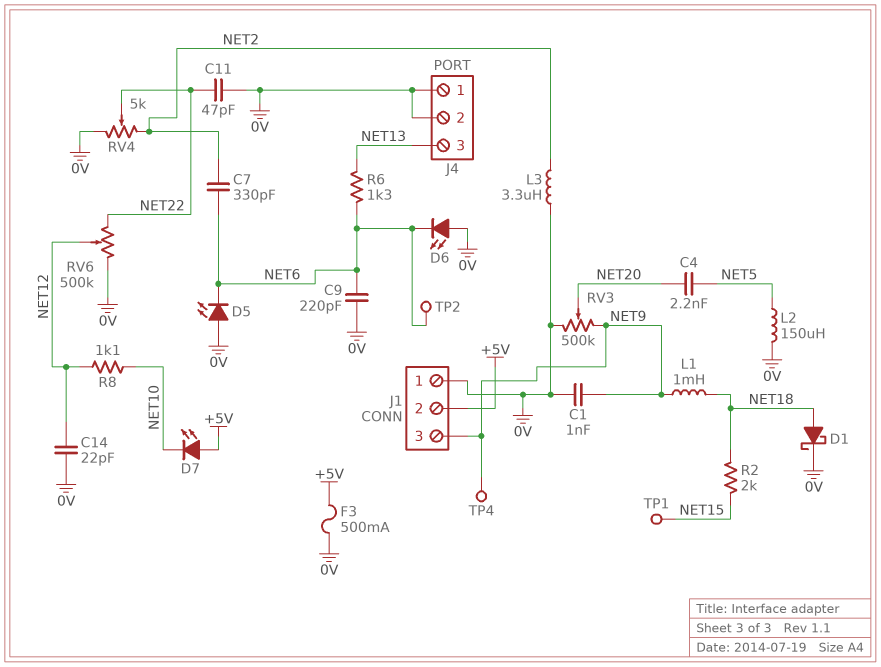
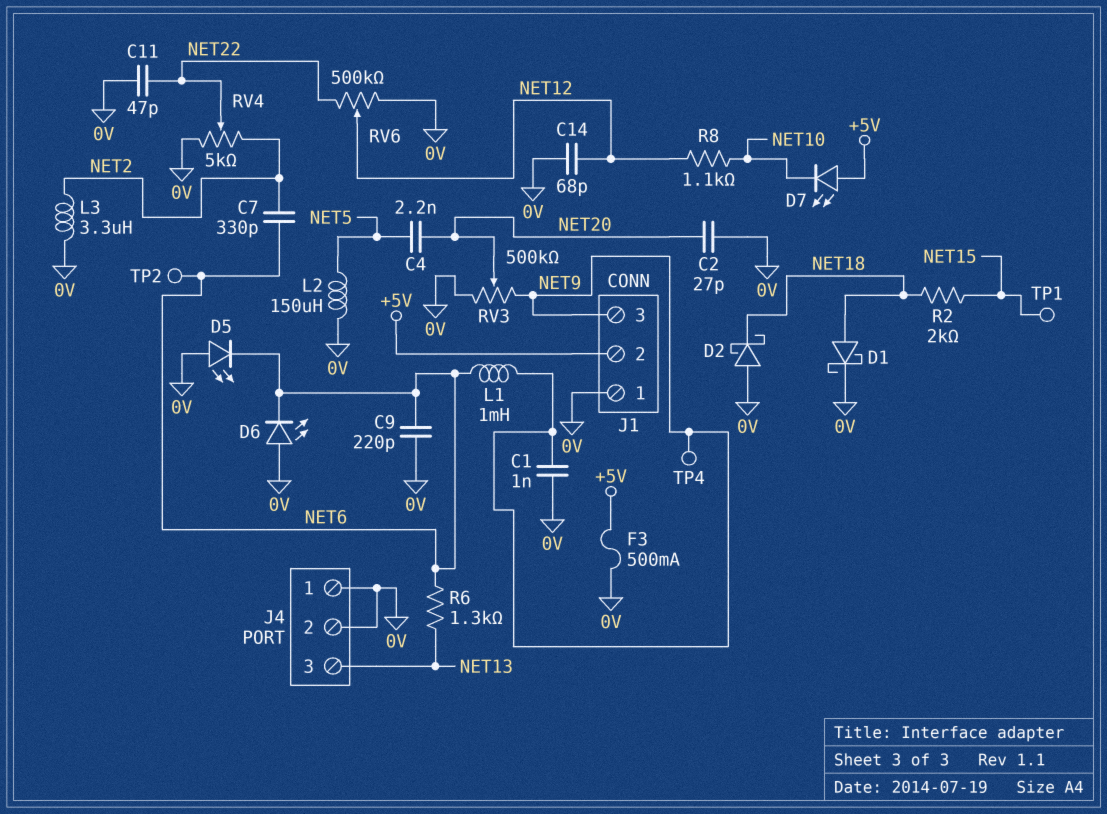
C2: none -> 27pF (0V, NET20)
C14: 22pF (0V, NET12) -> 68pF (0V, NET12)
D2: none -> schottky (A 0V, K NET18)
L1: 1mH (NET9, NET18) -> 1mH (NET6, NET9)

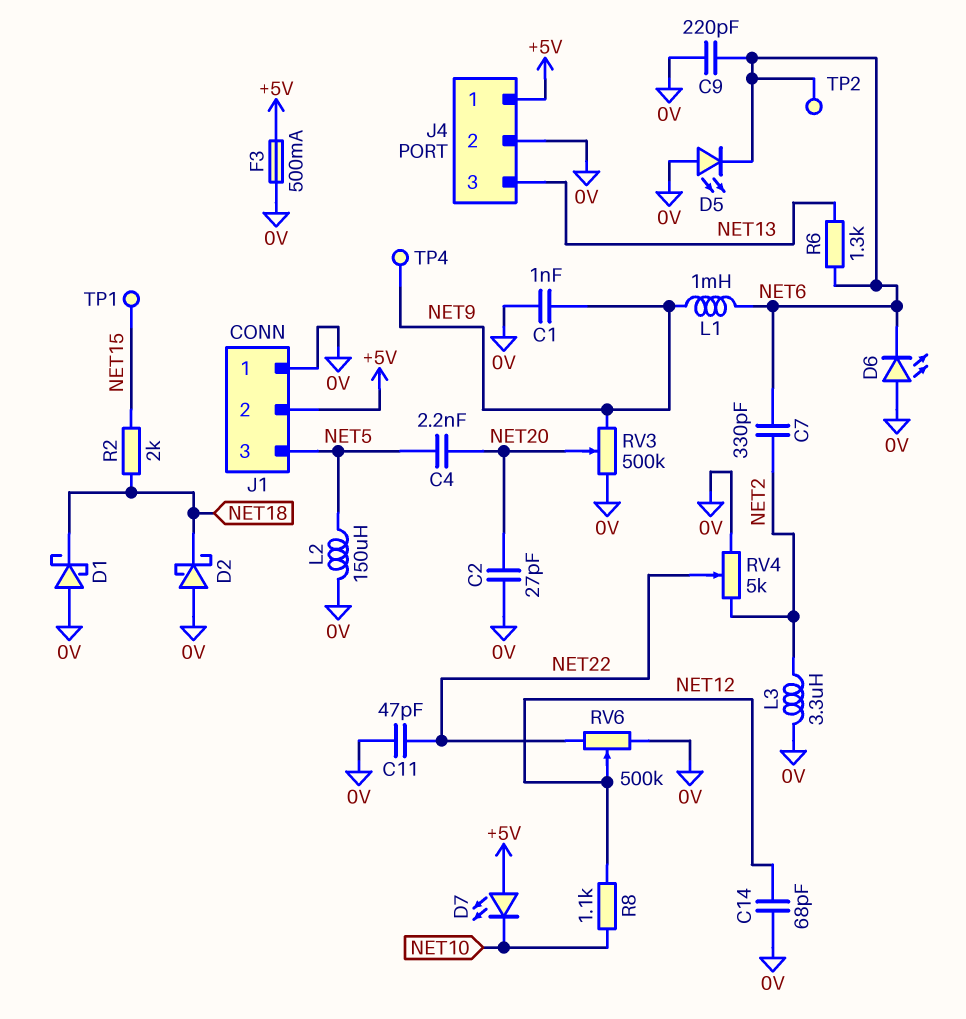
D1: schottky (A NET18, K 0V) -> schottky (A 0V, K NET18)
J1 pin 3: NET9 -> NET5
J4 pin 1: 0V -> +5V

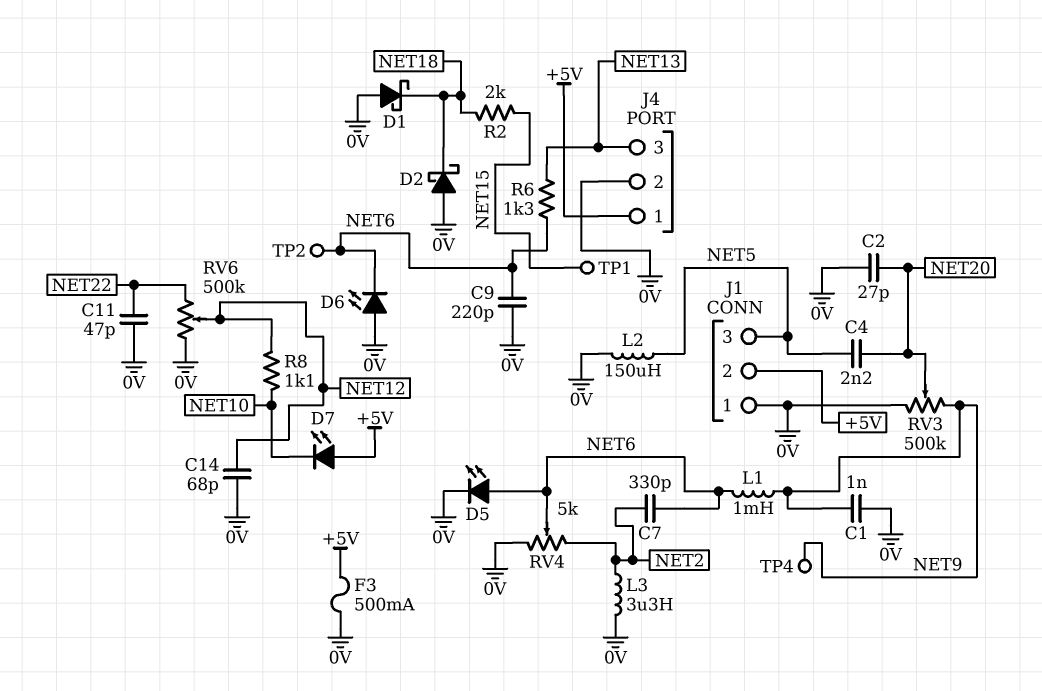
D5: LED (A 0V, K NET6) -> LED (A NET6, K 0V)
RV4: 5k (0V, NET2, wiper NET22) -> 5k (0V, NET2, wiper NET6)

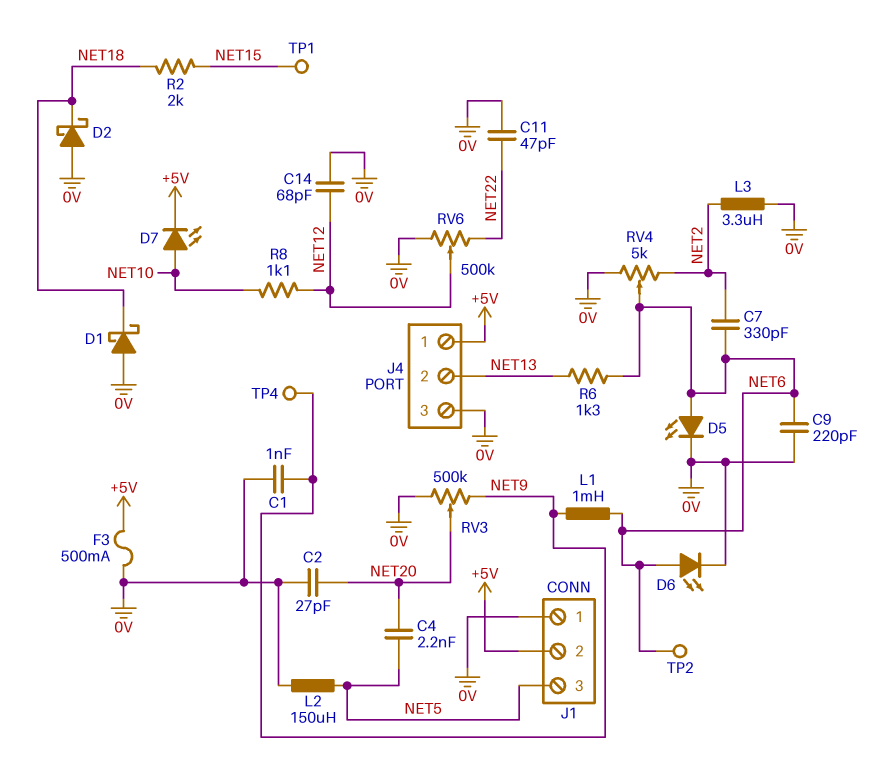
D6: LED (A 0V, K NET6) -> LED (A NET6, K 0V)
D7: LED (A +5V, K NET10) -> LED (A NET10, K +5V)
J4 pin 2: 0V -> NET13
J4 pin 3: NET13 -> 0V

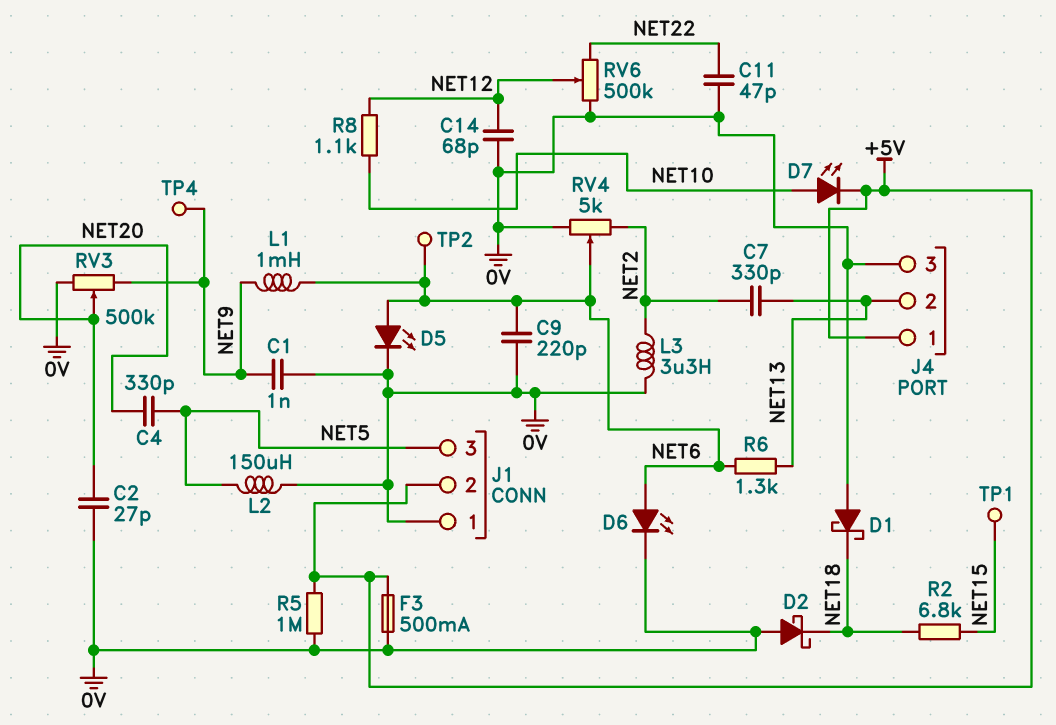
C4: 2.2nF (NET5, NET20) -> 330pF (NET5, NET20)
C7: 330pF (NET2, NET6) -> 330pF (NET2, NET13)
R2: 2k (NET15, NET18) -> 6.8k (NET15, NET18)
R5: none -> 1M (+5V, 0V)

